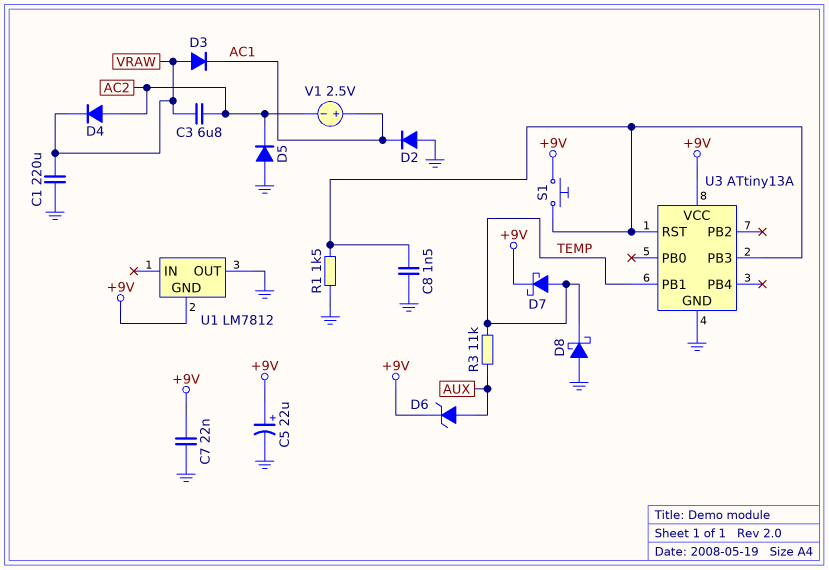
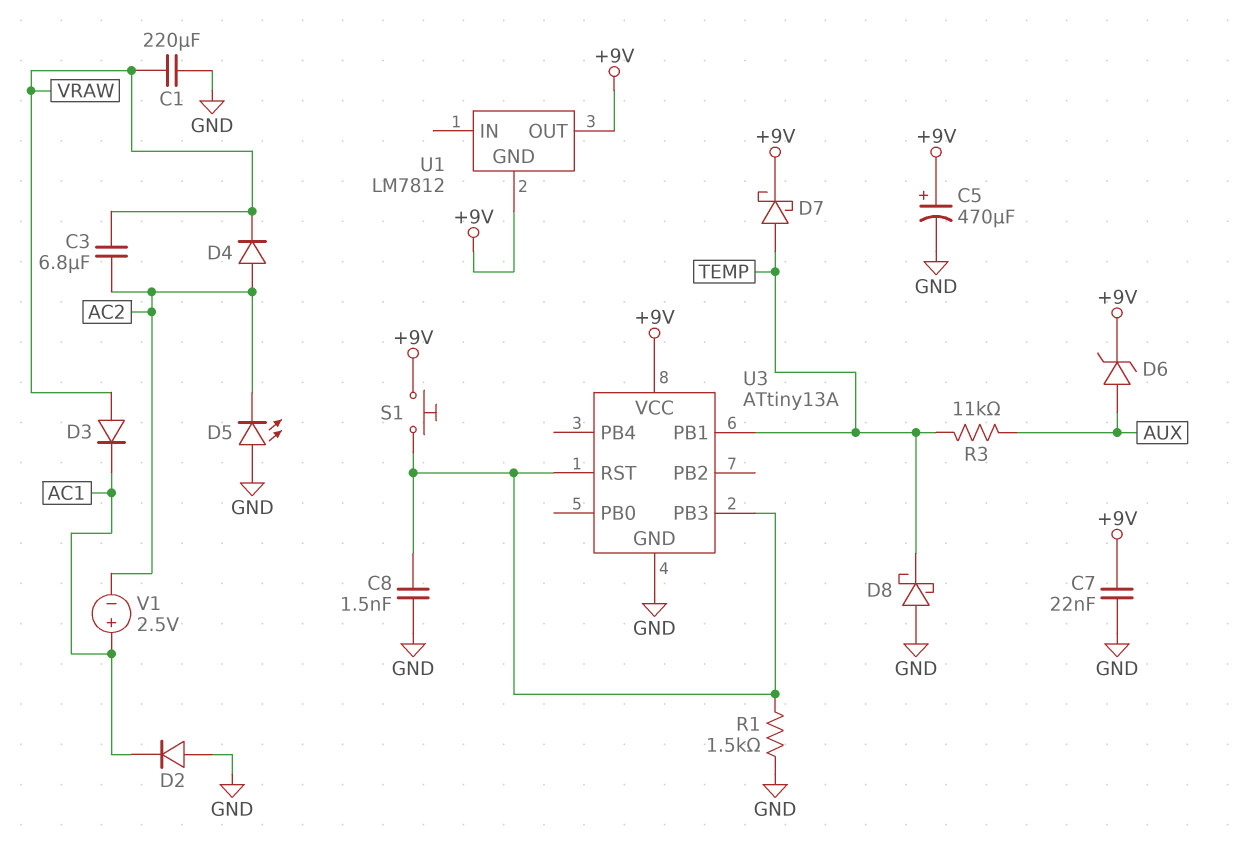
C5: 22uF (plus +9V, minus GND) -> 470uF (plus +9V, minus GND)
D5: diode (A GND, K AC2) -> LED (A GND, K AC2)
U1 pin OUT: GND -> +9V

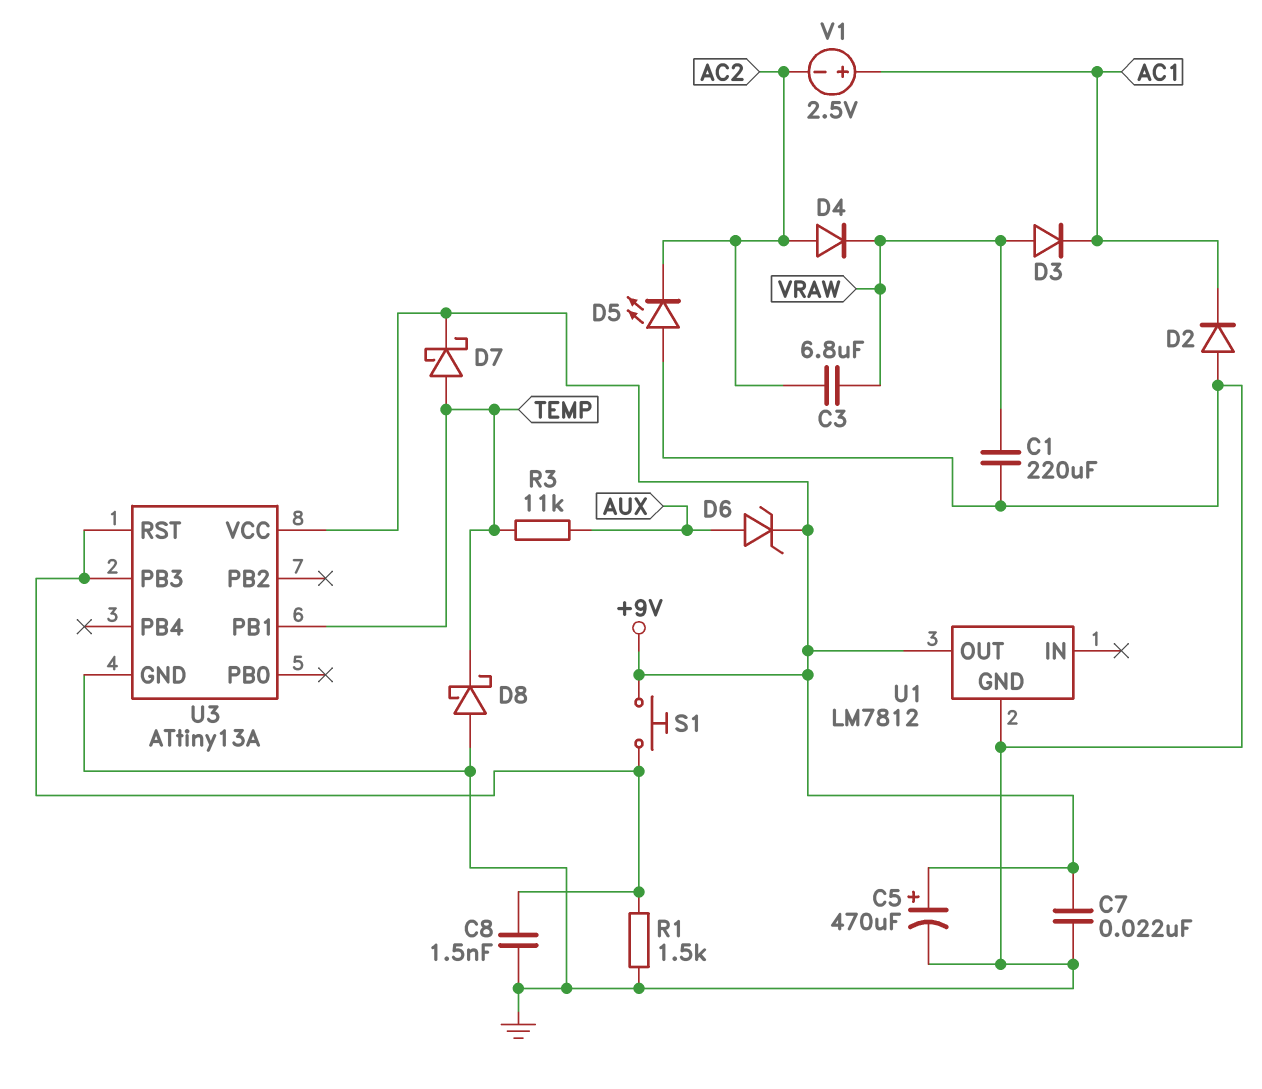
U1 pin GND: +9V -> GND

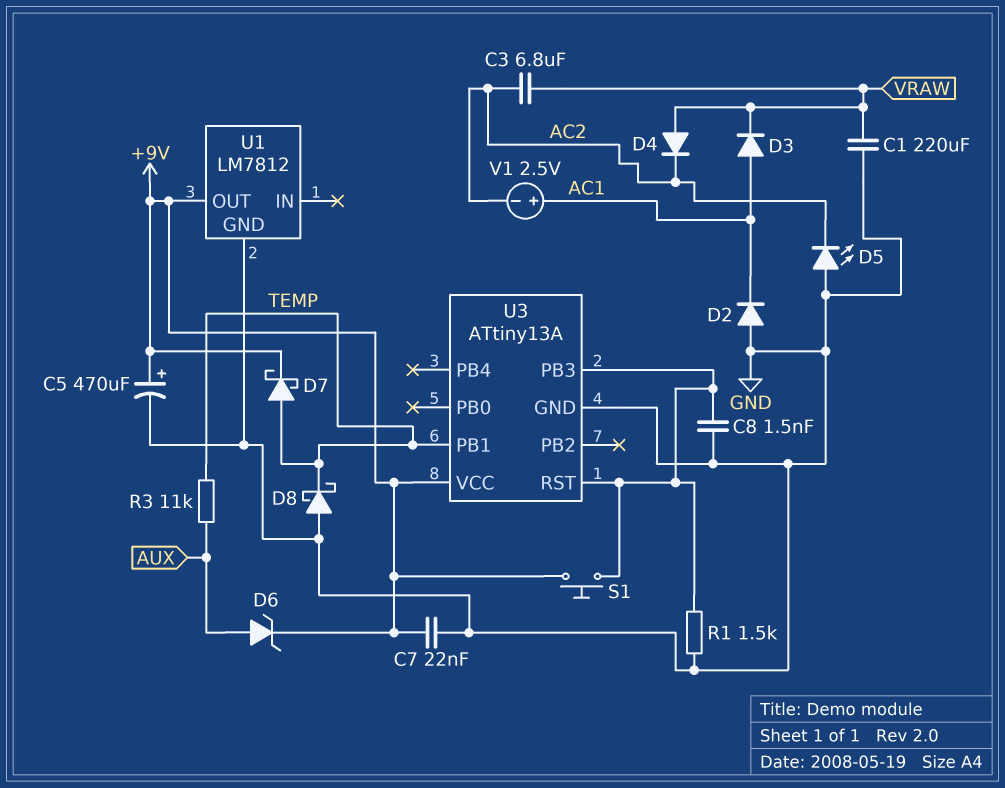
D3: diode (A VRAW, K AC1) -> diode (A AC1, K VRAW)
D4: diode (A AC2, K VRAW) -> diode (A VRAW, K AC2)

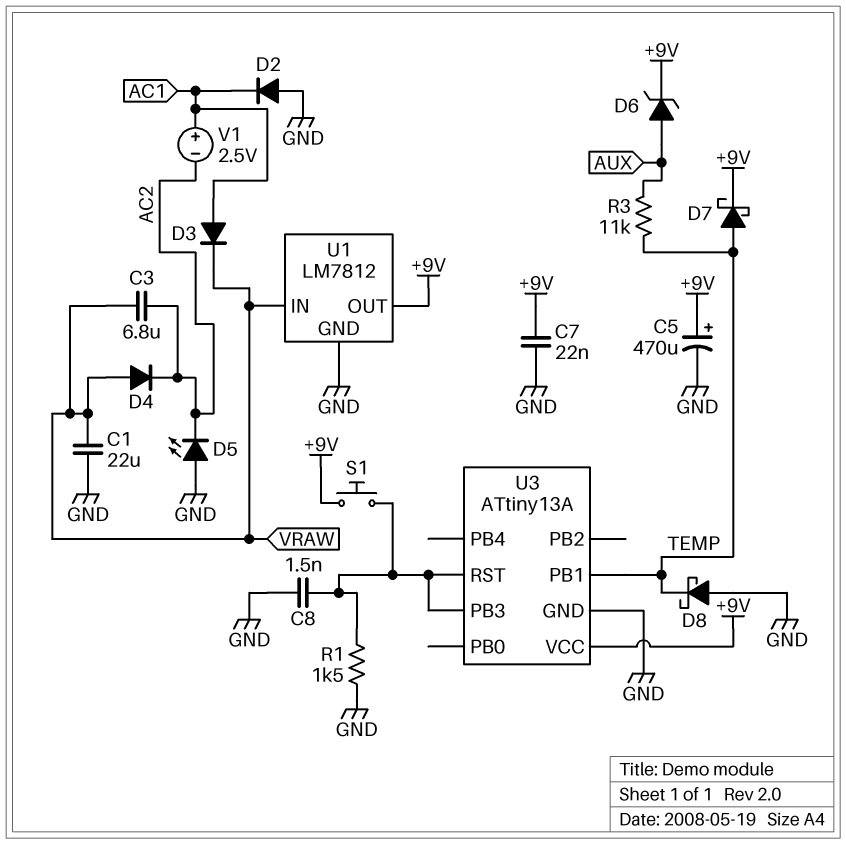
C1: 220uF (GND, VRAW) -> 22uF (GND, VRAW)
U1 pin IN: none -> VRAW

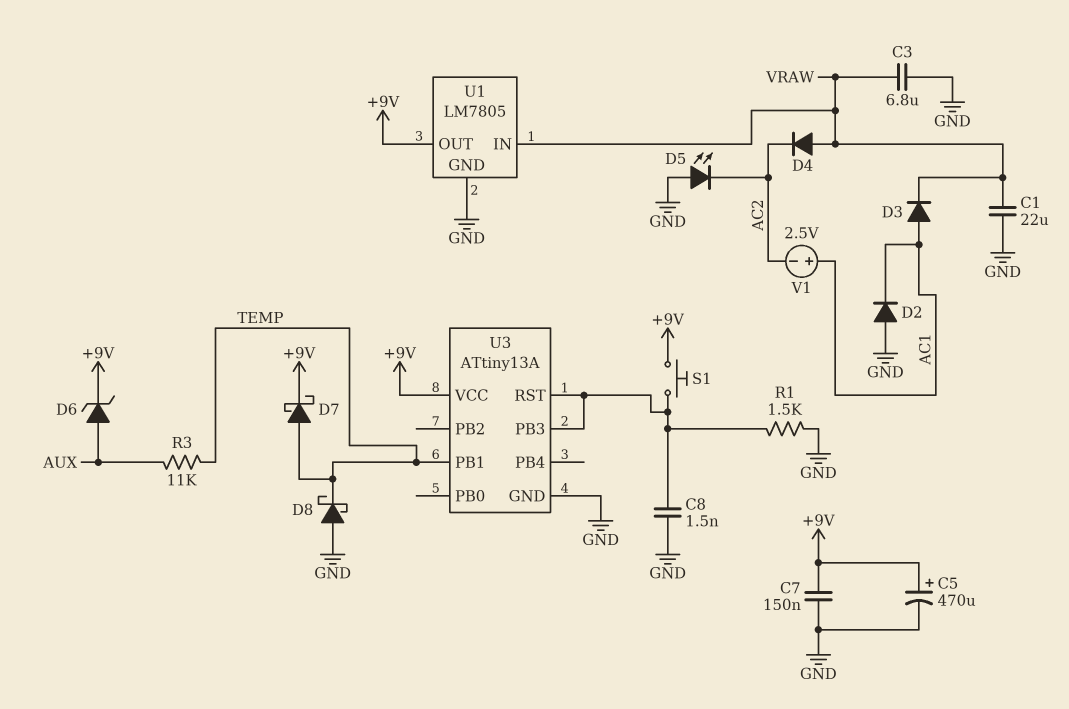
C3: 6.8uF (AC2, VRAW) -> 6.8uF (GND, VRAW)
C7: 22nF (+9V, GND) -> 150nF (+9V, GND)
U1: LM7812 -> LM7805

